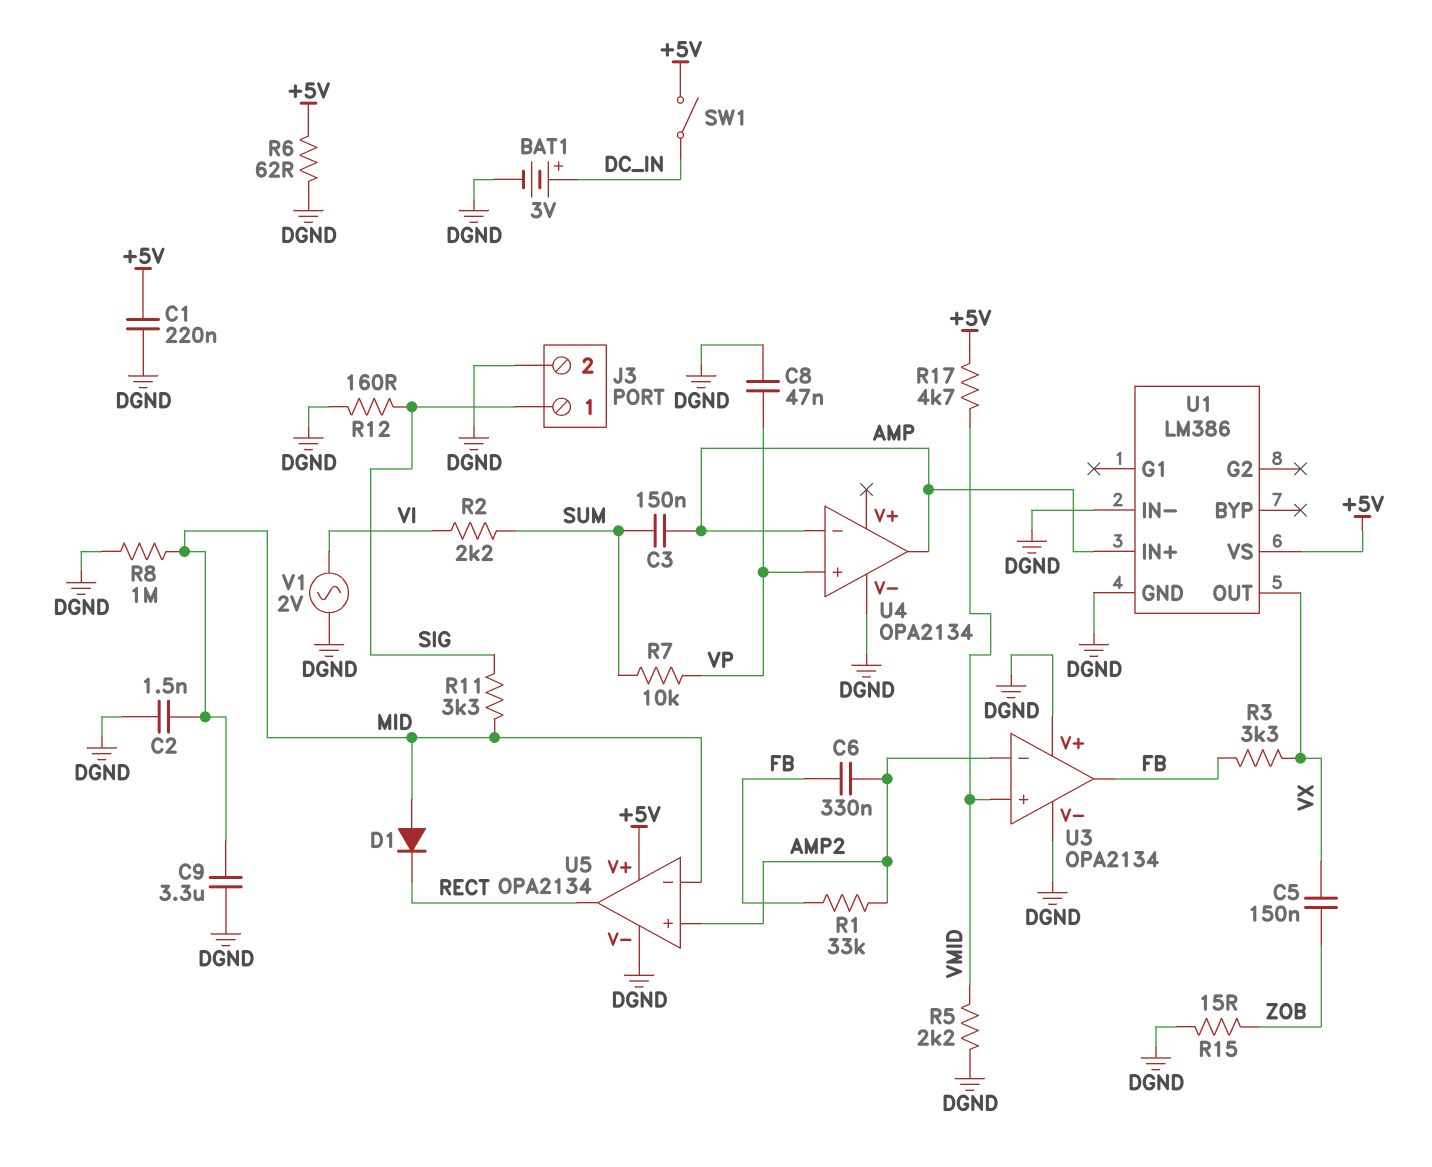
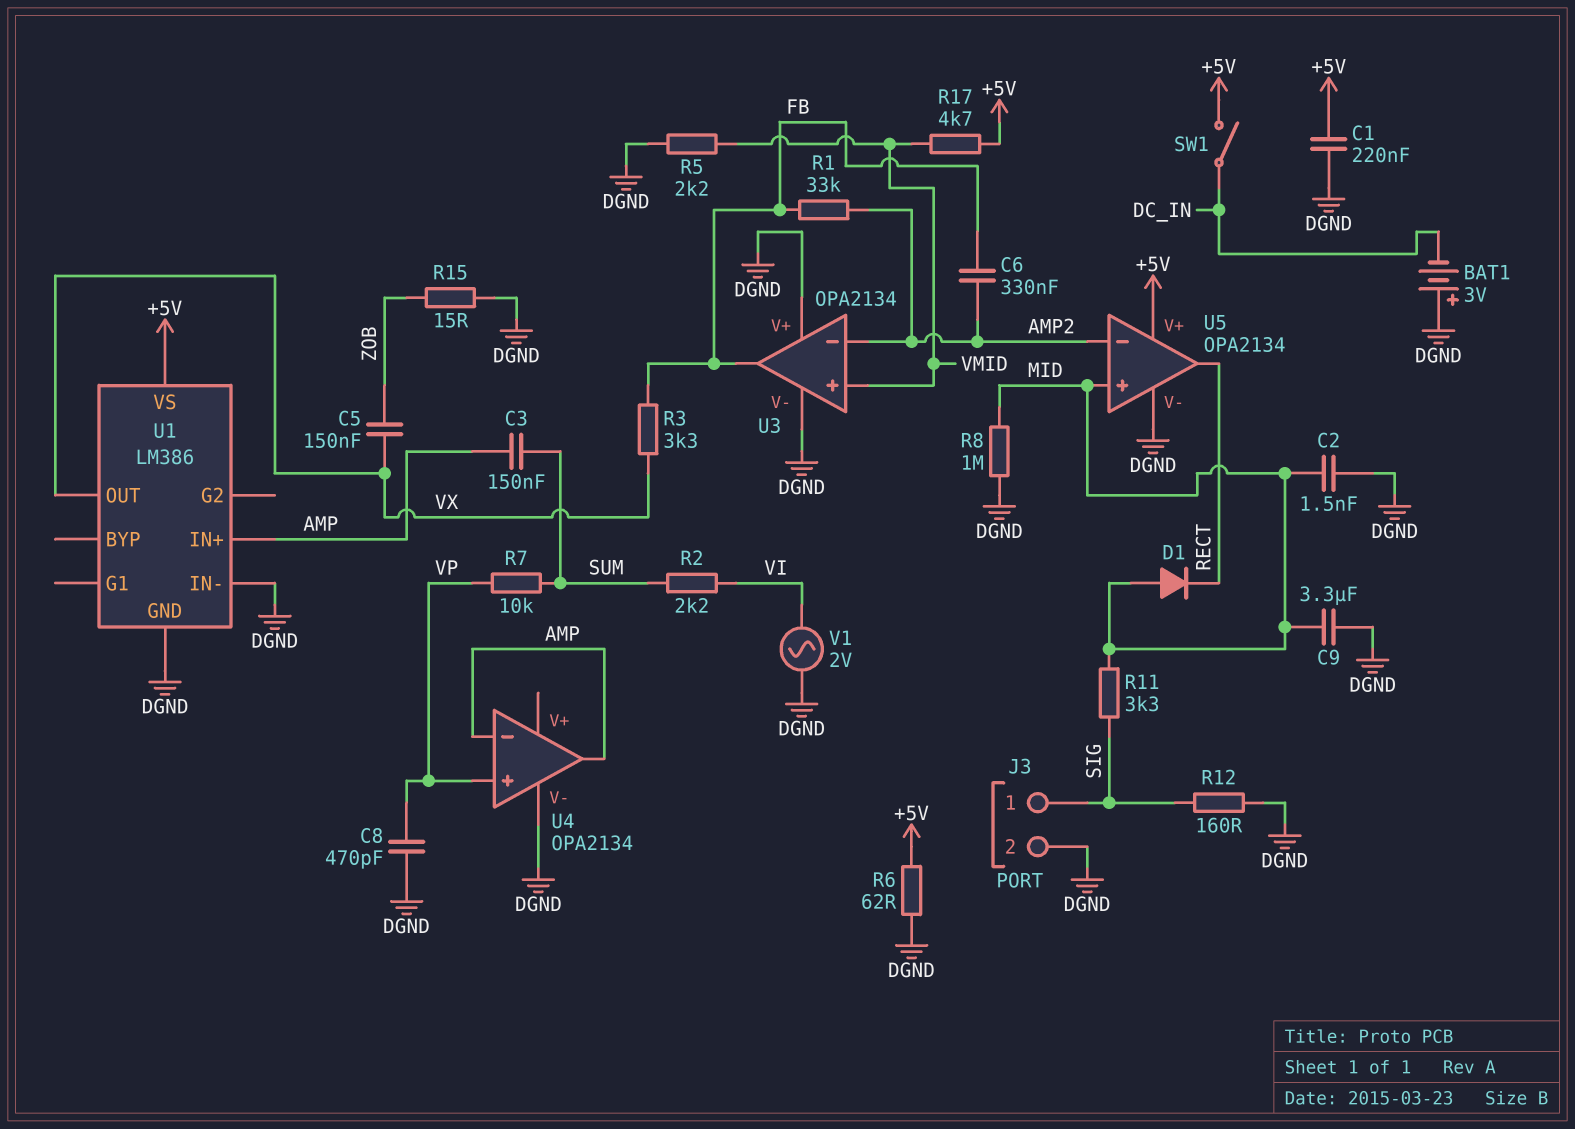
BAT1: 3V (plus DC_IN, minus DGND) -> 3V (plus DGND, minus DC_IN)
C8: 47nF (DGND, VP) -> 470pF (DGND, VP)
U5 pin in+: AMP2 -> MID
U5 pin in-: MID -> AMP2

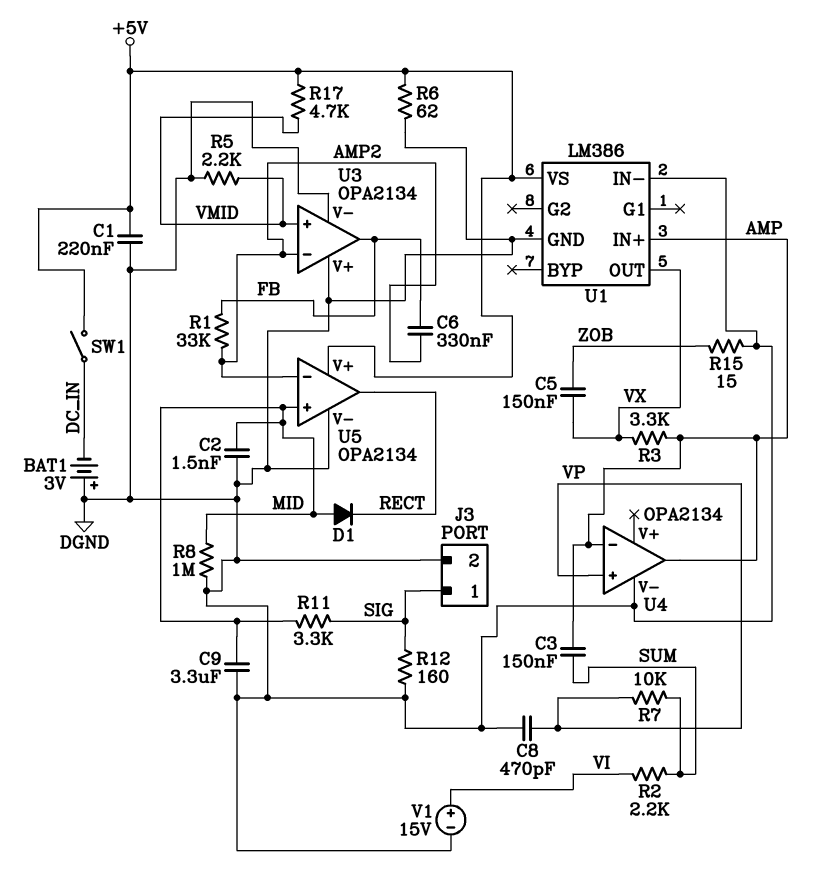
R3: 3.3k (FB, VX) -> 3.3k (AMP, VX)
V1: AC 2V (DGND, VI) -> 15V (plus VI, minus DGND)

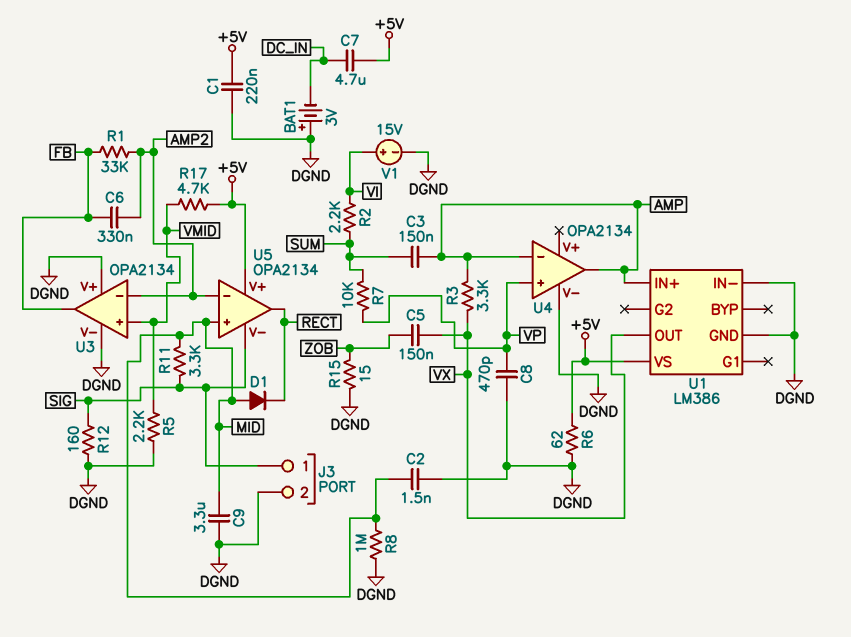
C7: none -> 4.7uF (+5V, DC_IN)
SW1: switch (+5V, DC_IN) -> none
U5 pin V-: DGND -> SIG

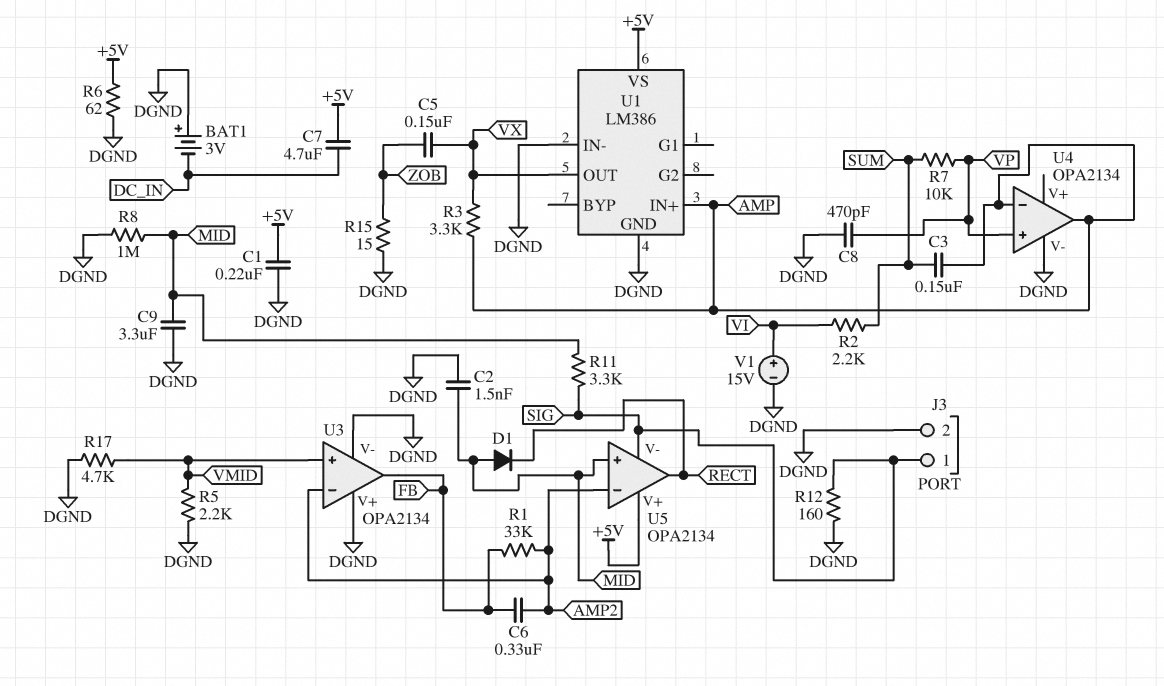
R17: 4.7k (+5V, VMID) -> 4.7k (DGND, VMID)

